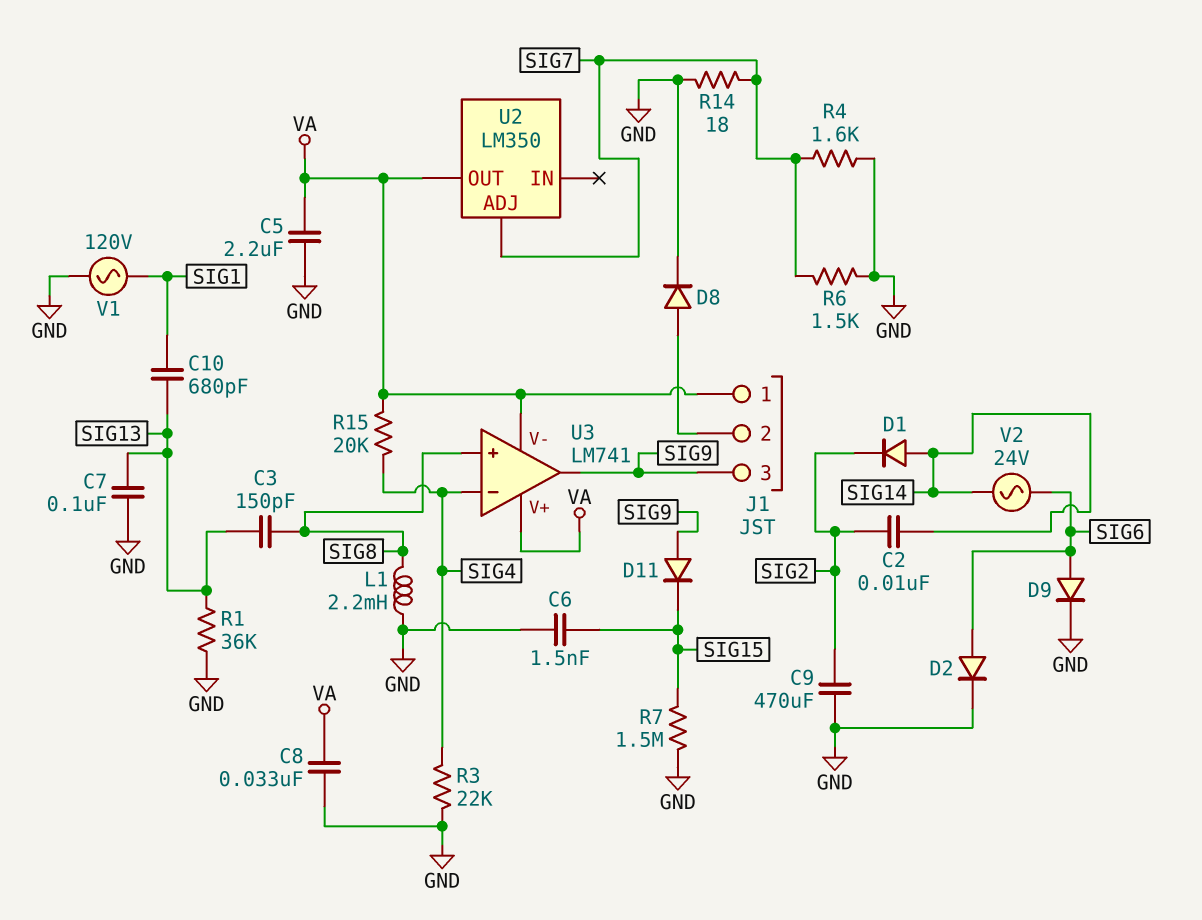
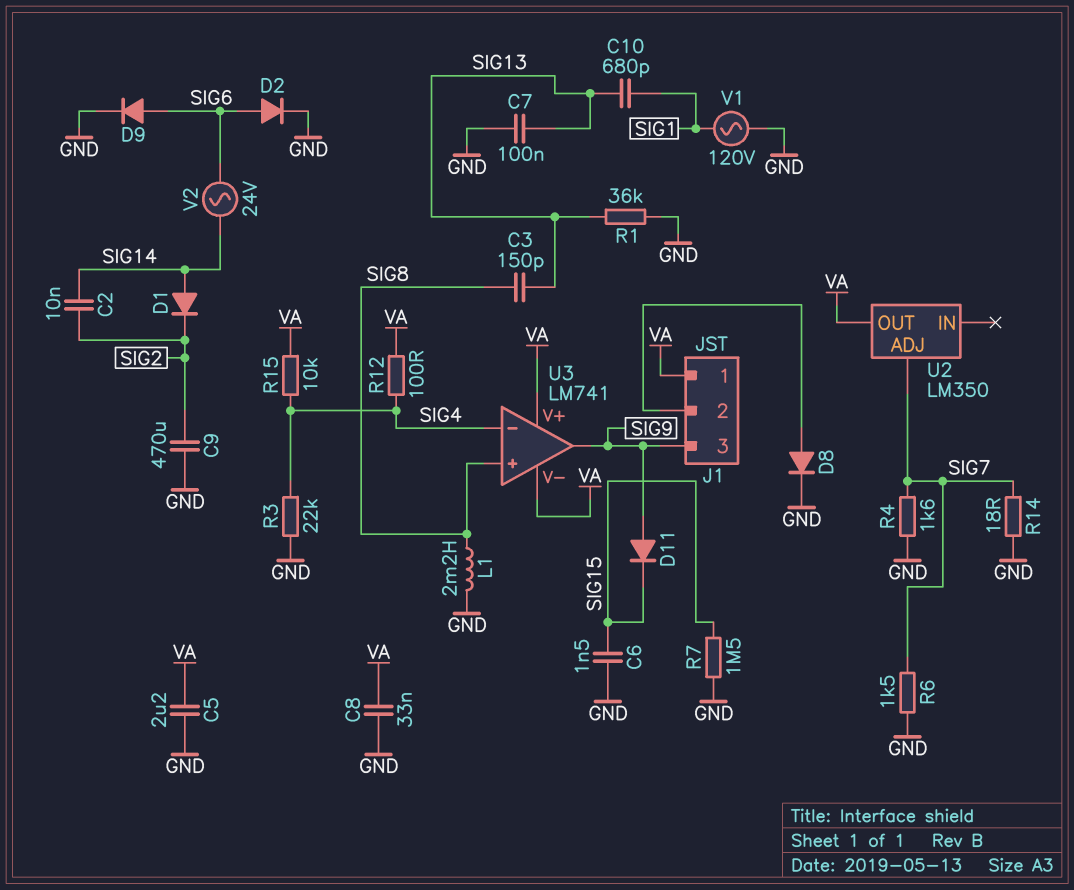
R12: none -> 100 (SIG4, VA)
R15: 20k (SIG4, VA) -> 10k (SIG4, VA)

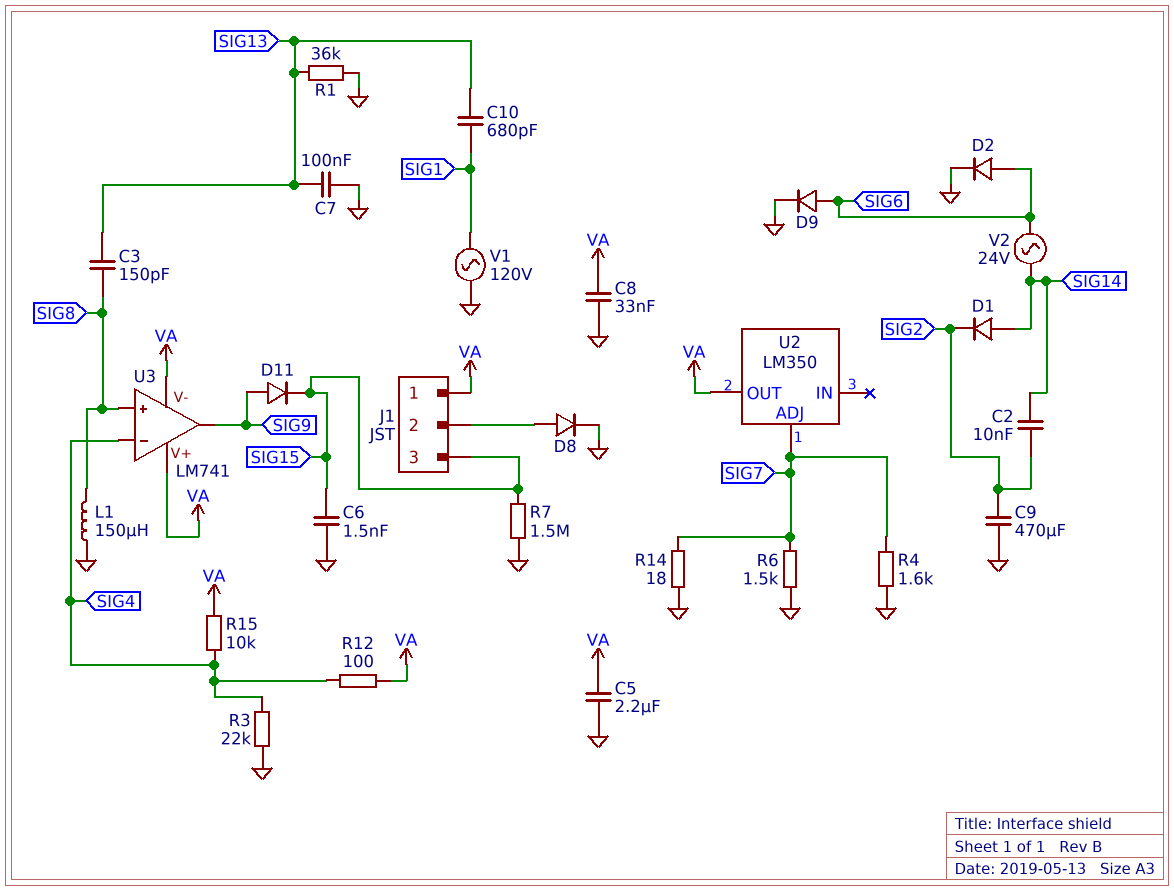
J1 pin 3: SIG9 -> SIG15
L1: 2.2mH (GND, SIG8) -> 150uH (GND, SIG8)

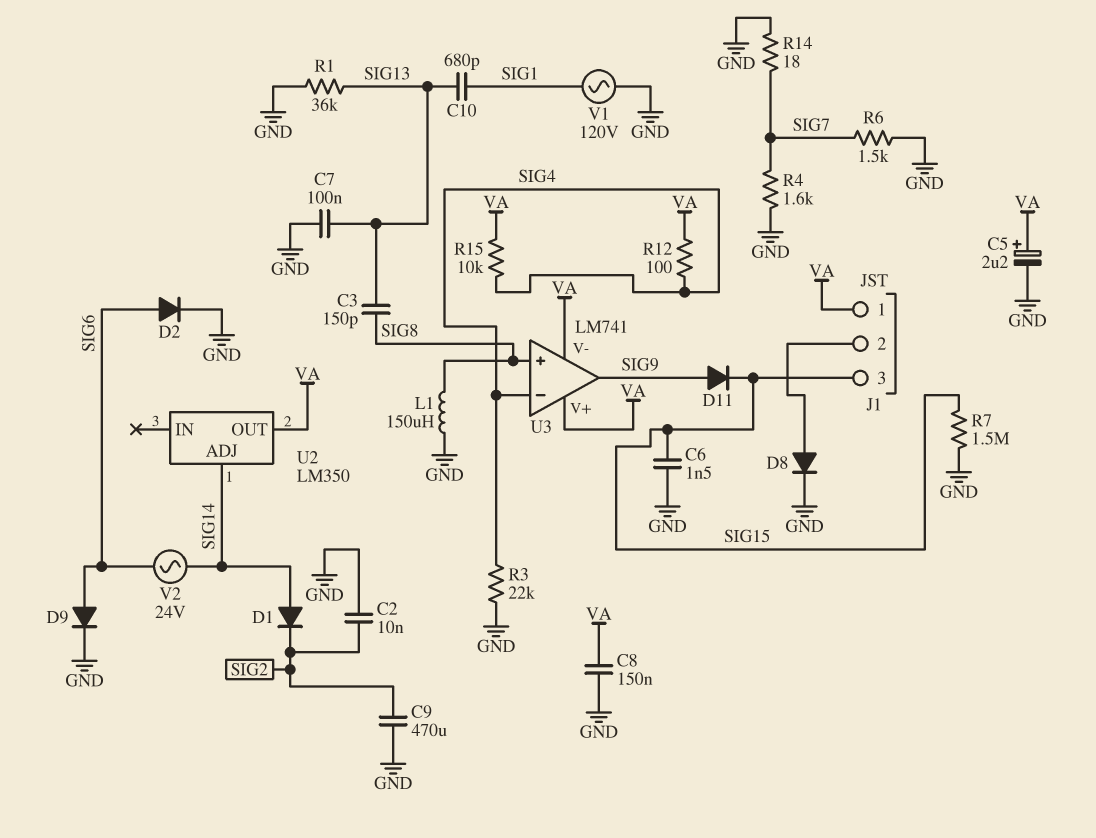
C2: 10nF (SIG2, SIG14) -> 10nF (GND, SIG2)
C5: 2.2uF (GND, VA) -> 2.2uF (plus VA, minus GND)
C8: 33nF (GND, VA) -> 150nF (GND, VA)
U2 pin ADJ: SIG7 -> SIG14

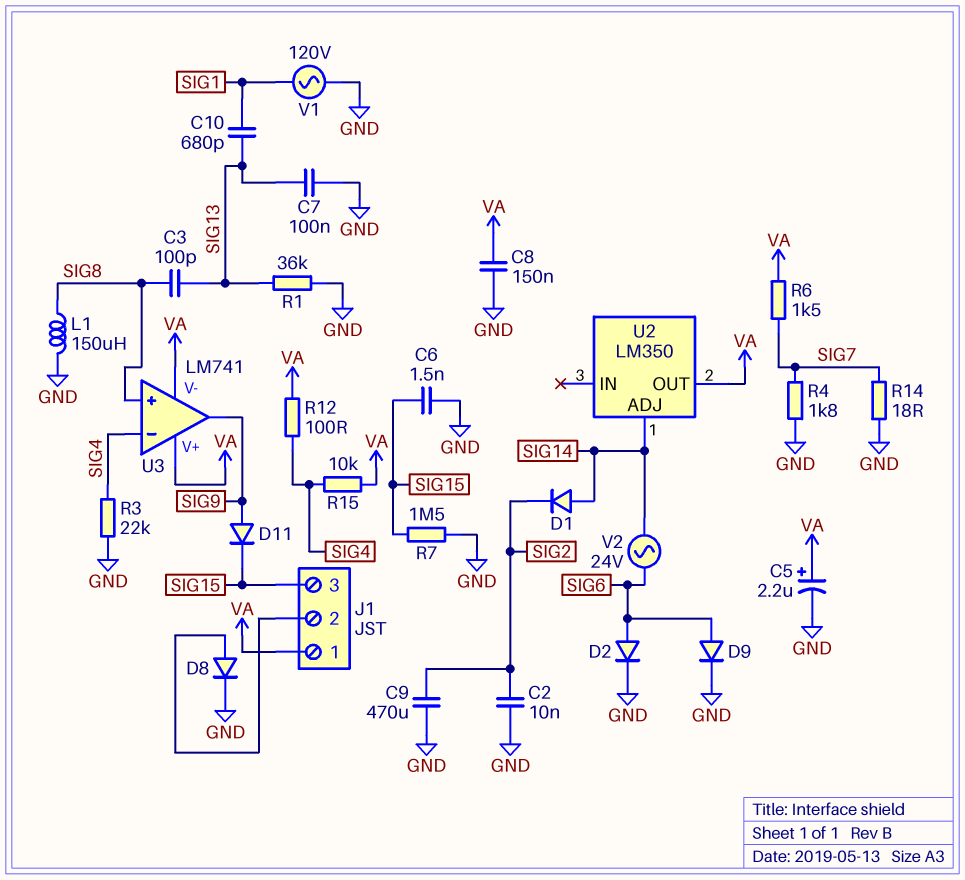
C3: 150pF (SIG8, SIG13) -> 100pF (SIG8, SIG13)
R4: 1.6k (GND, SIG7) -> 1.8k (GND, SIG7)
R6: 1.5k (GND, SIG7) -> 1.5k (SIG7, VA)

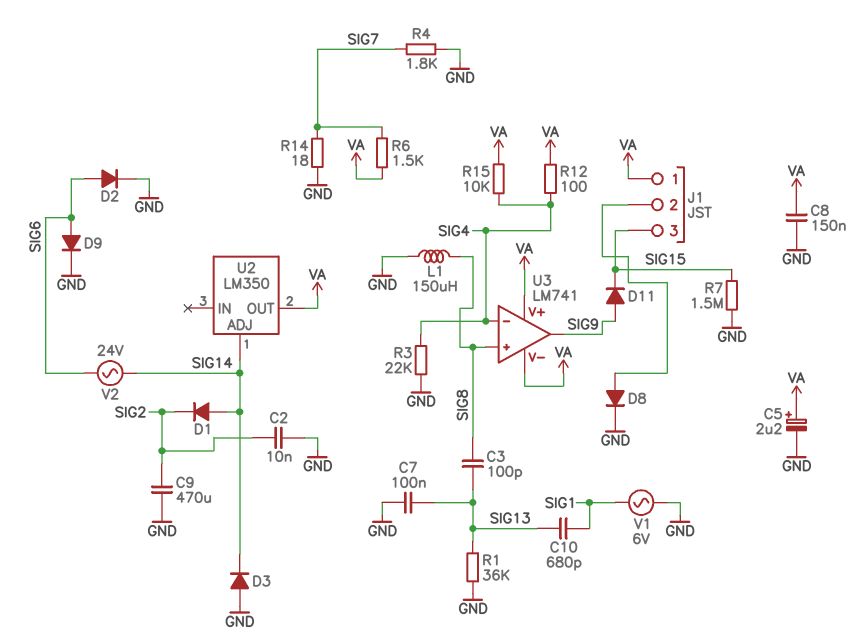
C6: 1.5nF (GND, SIG15) -> none
D3: none -> diode (A GND, K SIG14)
V1: AC 120V (GND, SIG1) -> AC 6V (GND, SIG1)

